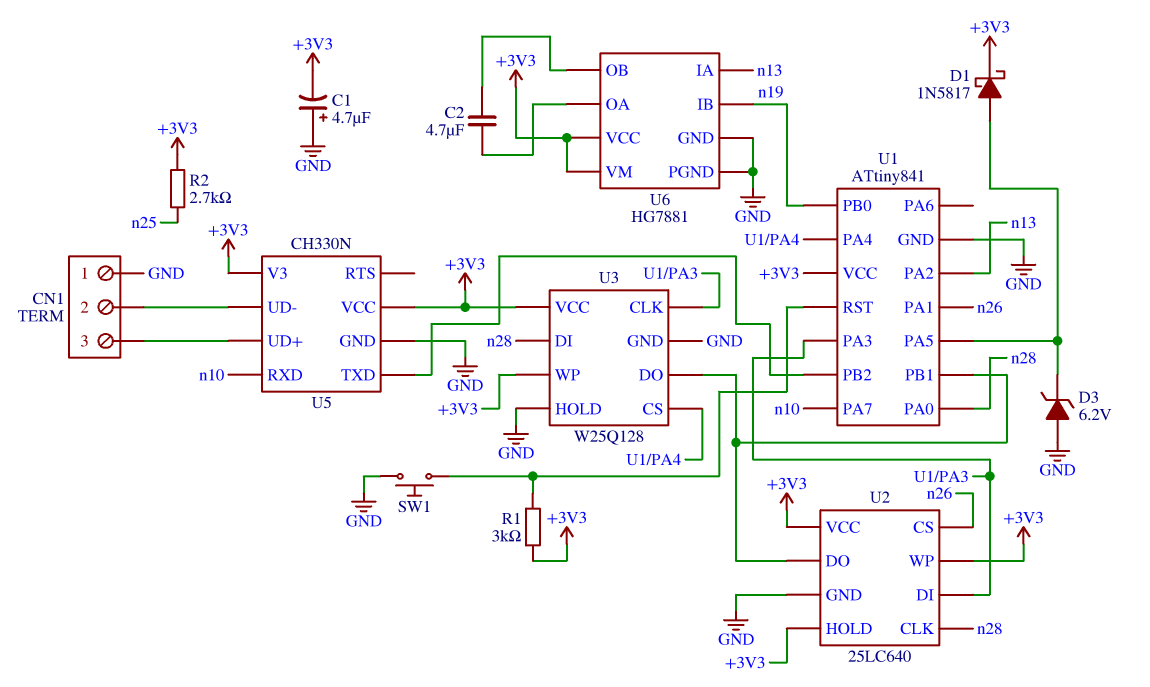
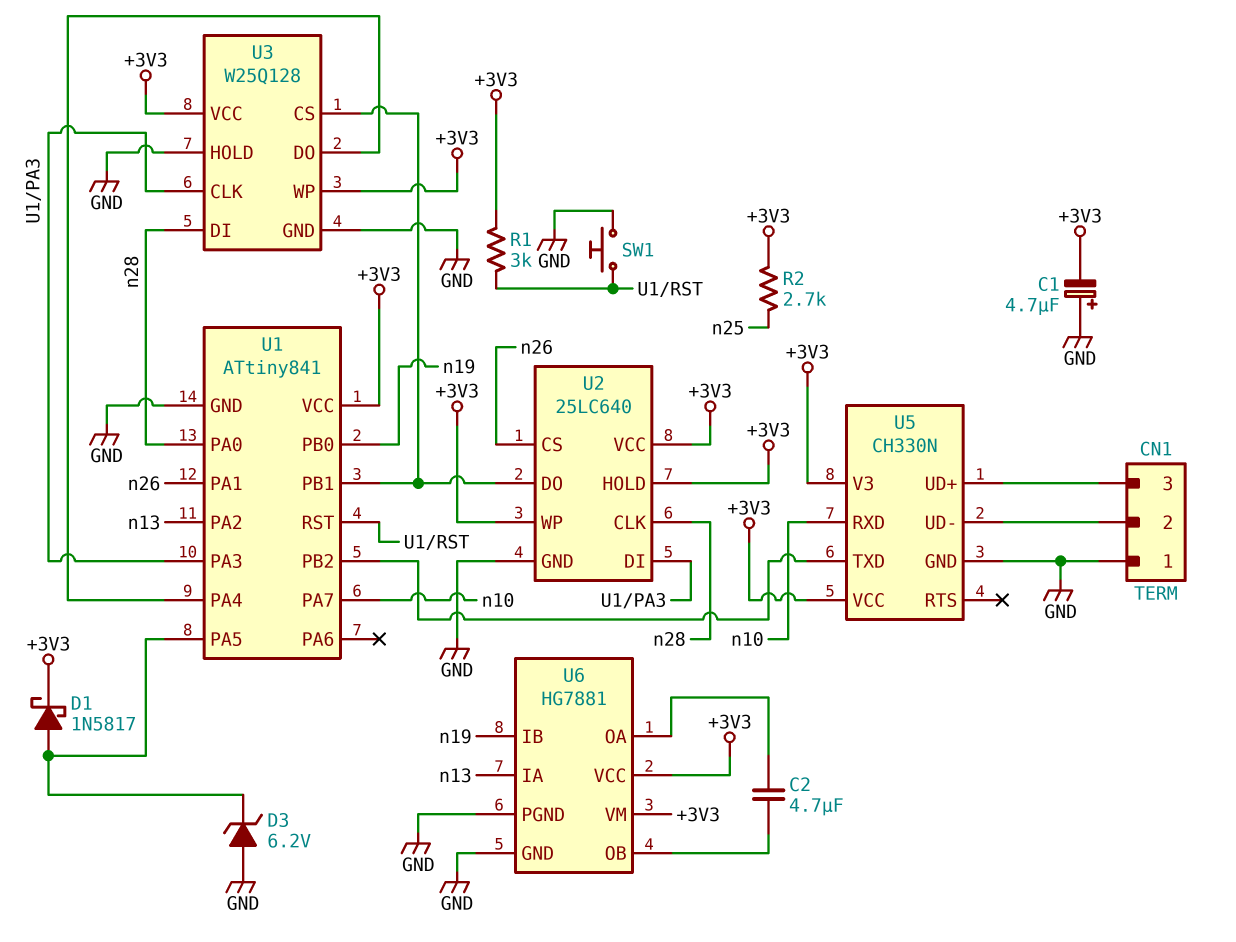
U3 pin CS: U1/PA4 -> U1/PB1
U3 pin DO: U1/PB1 -> U1/PA4

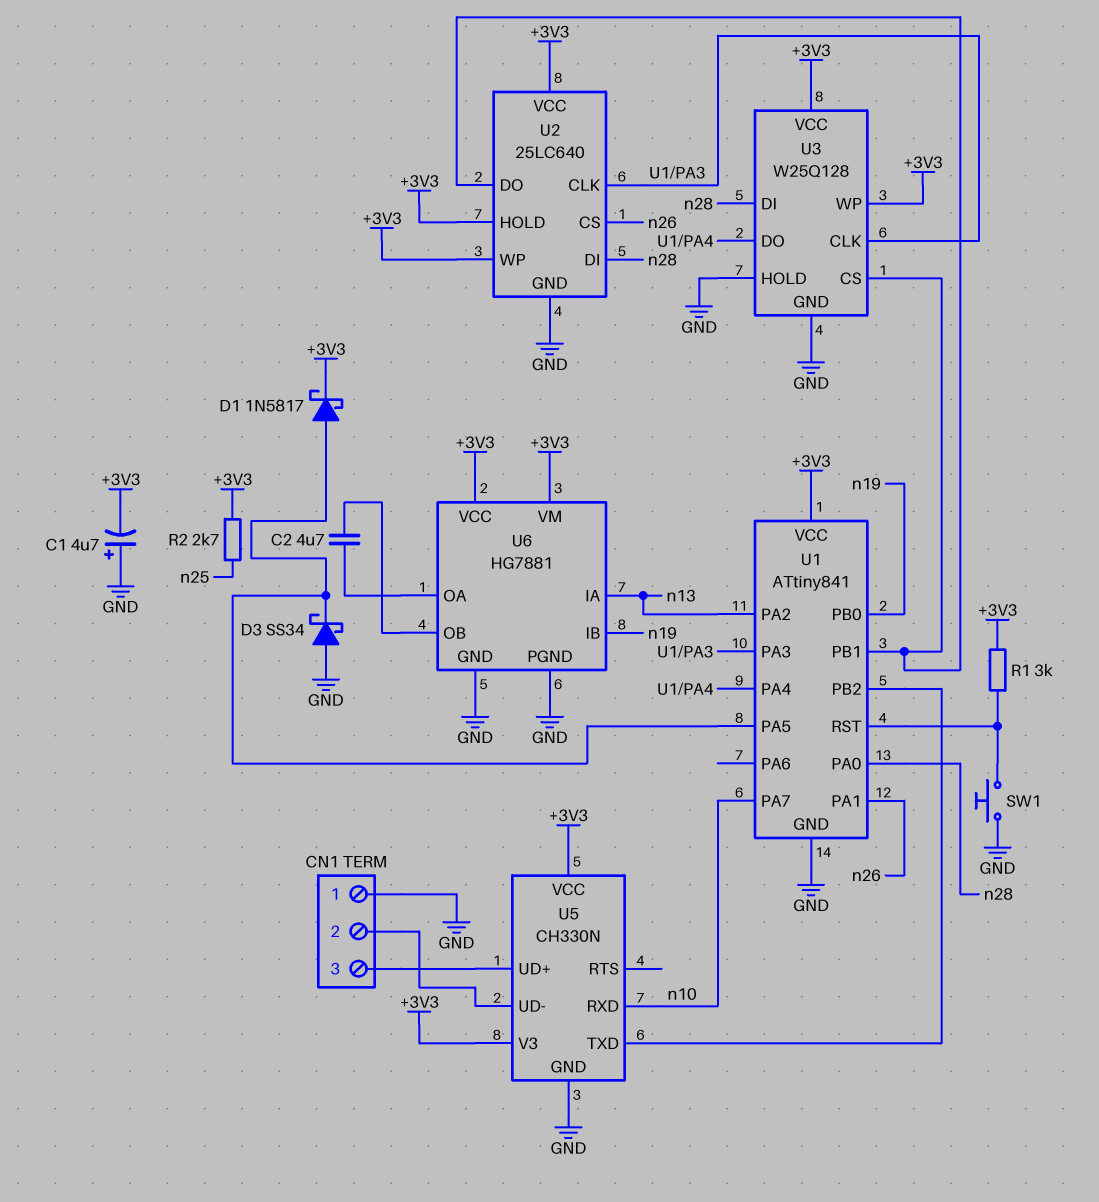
D3: zener 6.2V (A GND, K U1/PA5) -> schottky SS34 (A GND, K U1/PA5)
U2 pin CLK: n28 -> U1/PA3
U2 pin DI: U1/PA3 -> n28

